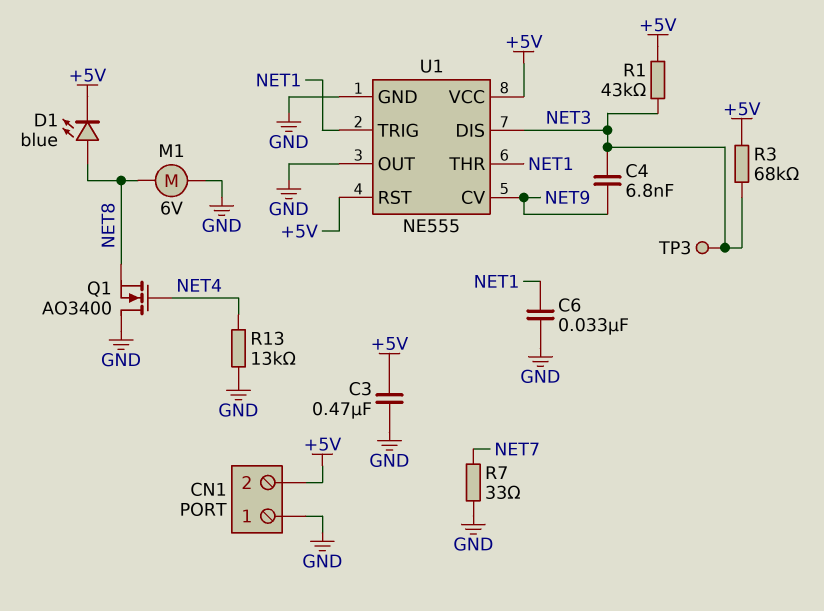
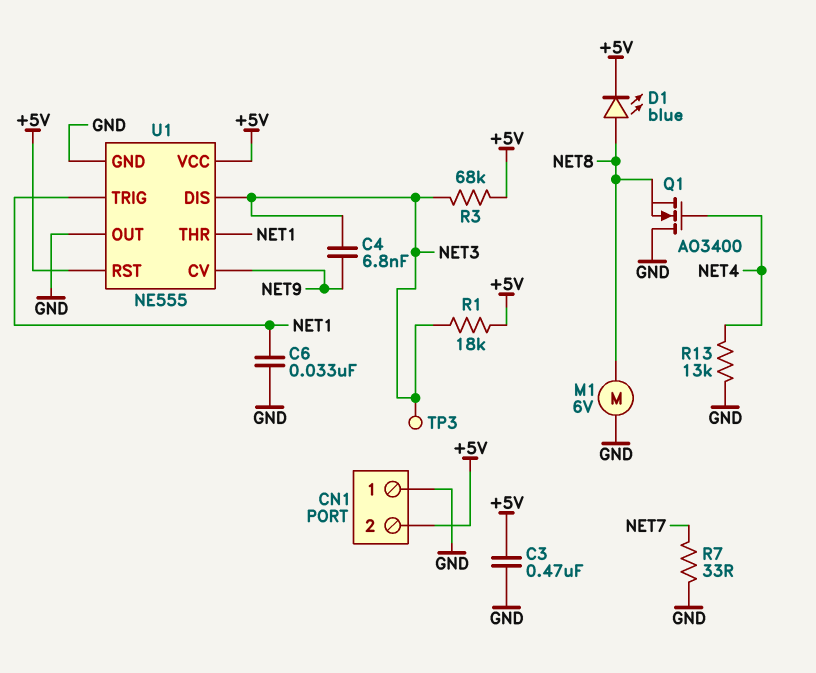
R1: 43k (+5V, NET3) -> 18k (+5V, NET3)

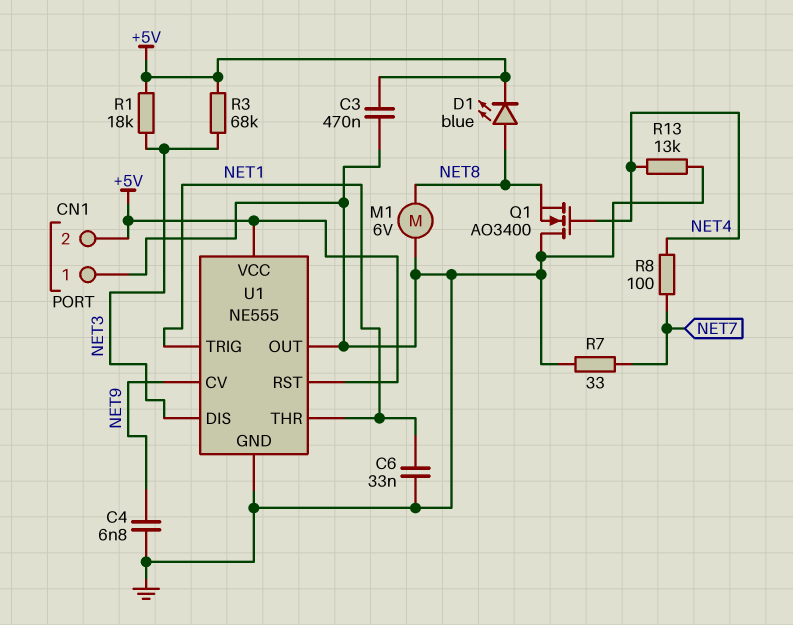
C4: 6.8nF (NET3, NET9) -> 6.8nF (GND, NET9)
R8: none -> 100 (NET4, NET7)
TP3: test point (NET3) -> none

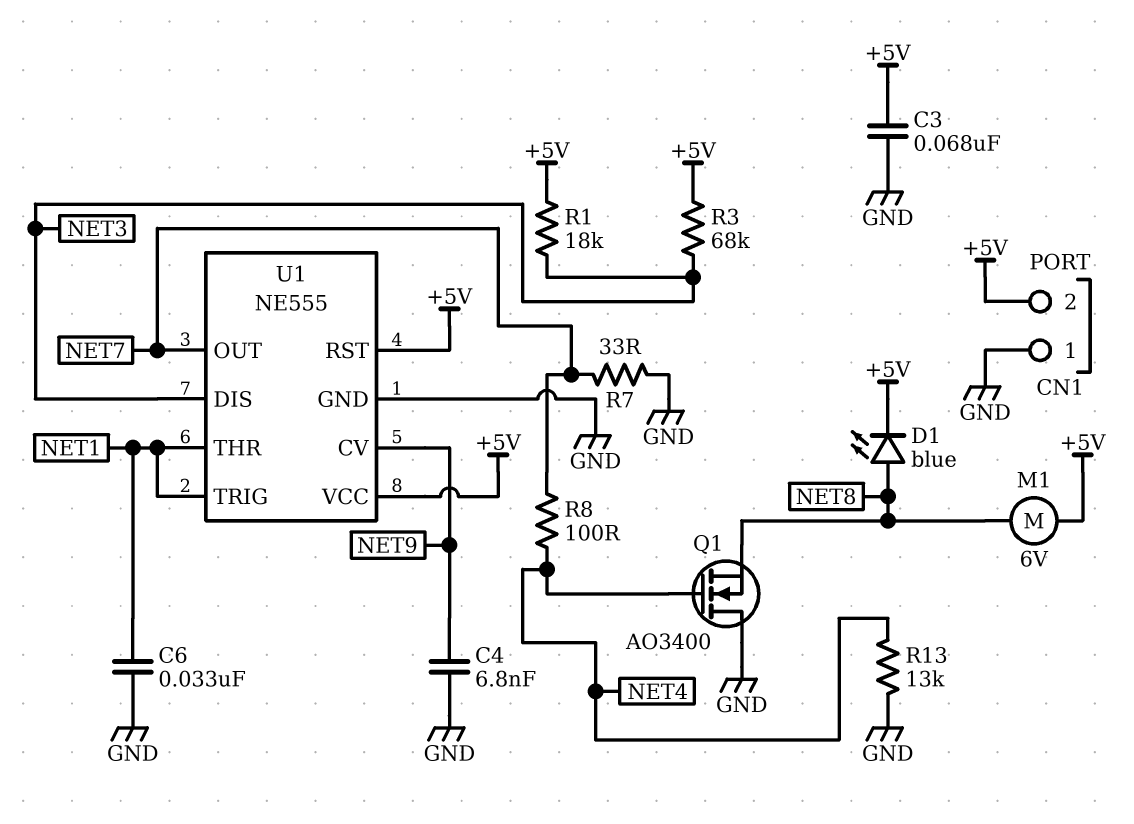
C3: 470nF (+5V, GND) -> 68nF (+5V, GND)
M1: motor 6V (GND, NET8) -> motor 6V (+5V, NET8)
U1 pin OUT: GND -> NET7

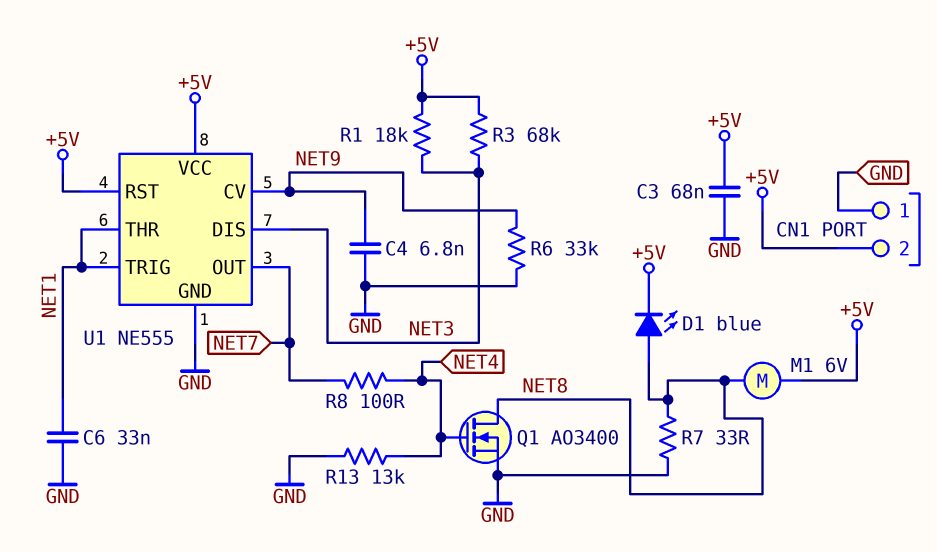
Q1: NMOS AO3400 (G NET4, D GND, S NET8) -> NMOS AO3400 (G NET4, D NET8, S GND)
R6: none -> 33k (GND, NET9)
R7: 33 (GND, NET7) -> 33 (GND, NET8)

